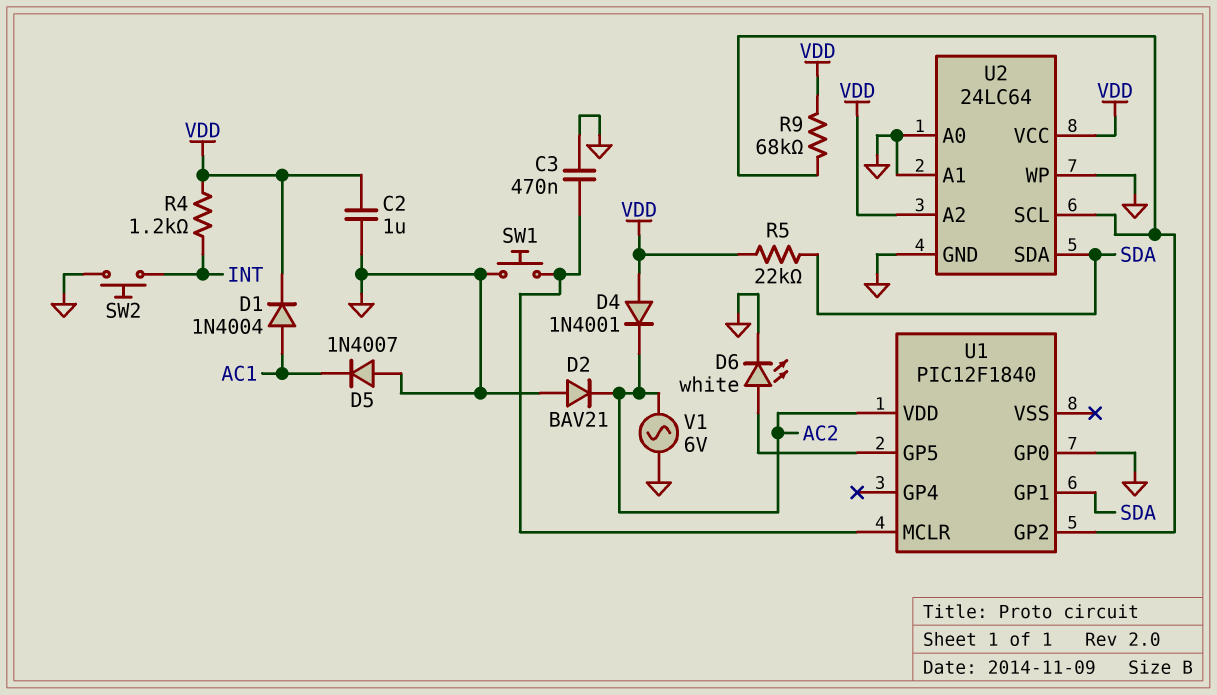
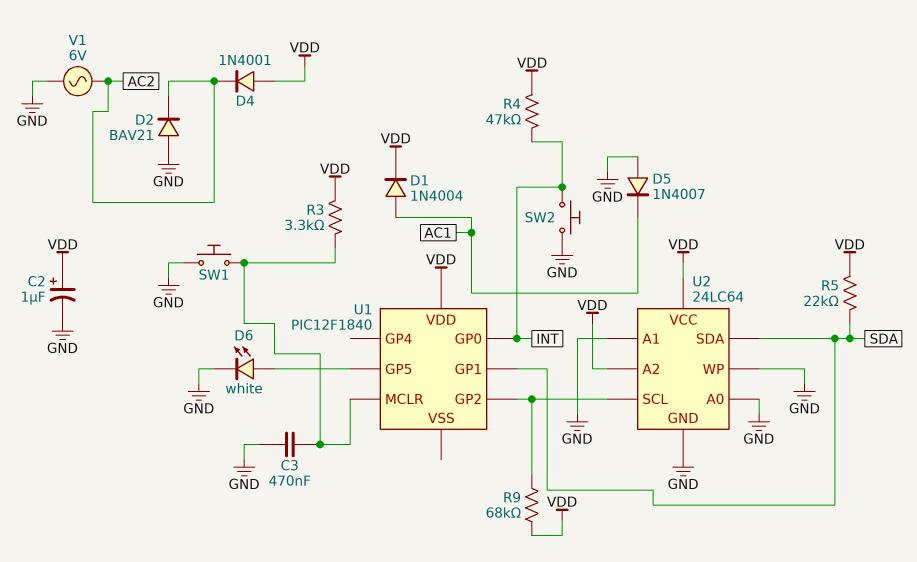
C2: 1uF (GND, VDD) -> 1uF (plus VDD, minus GND)
R3: none -> 3.3k (U1/MCLR, VDD)
R4: 1.2k (INT, VDD) -> 47k (INT, VDD)
U1 pin GP0: GND -> INT
U1 pin VDD: AC2 -> VDD

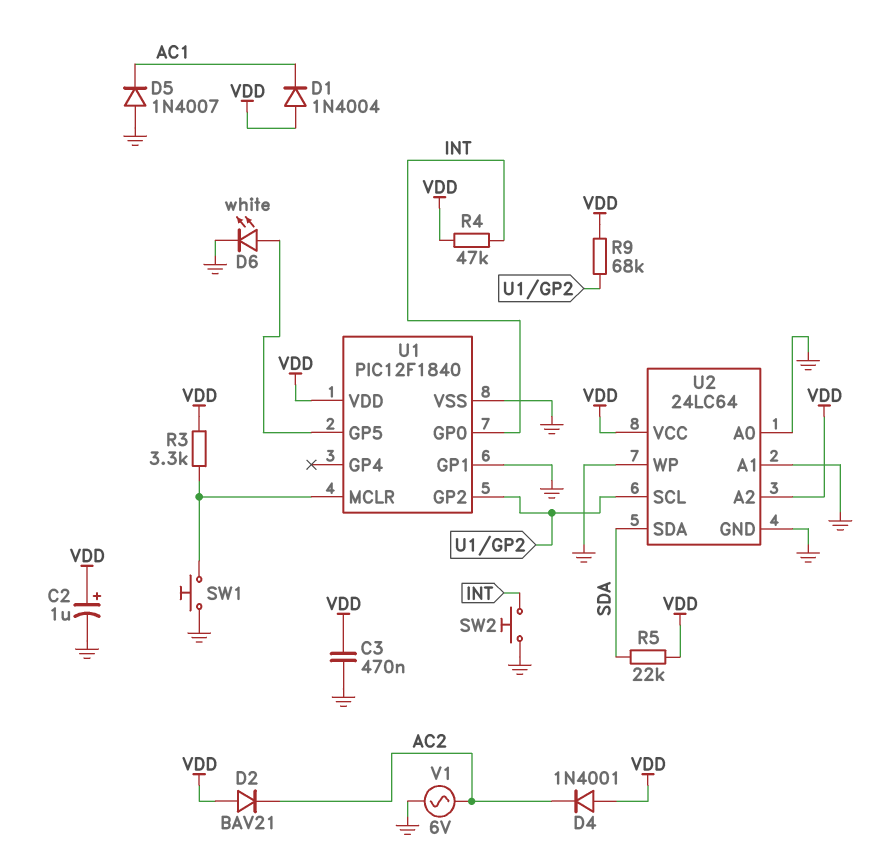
C3: 470nF (GND, U1/MCLR) -> 470nF (GND, VDD)
D1: diode 1N4004 (A AC1, K VDD) -> diode 1N4004 (A VDD, K AC1)
D2: diode BAV21 (A GND, K AC2) -> diode BAV21 (A VDD, K AC2)
U1 pin GP1: SDA -> GND
U1 pin VSS: none -> GND

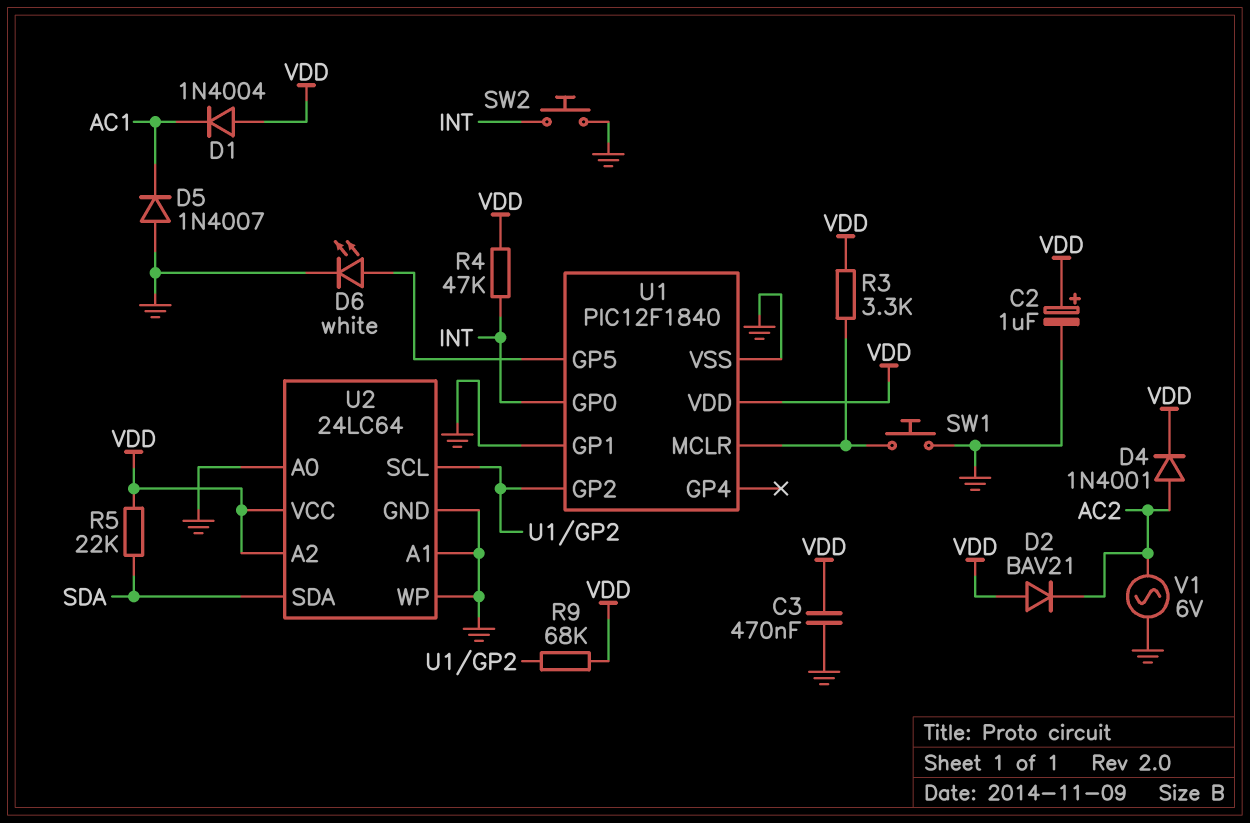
D4: diode 1N4001 (A VDD, K AC2) -> diode 1N4001 (A AC2, K VDD)

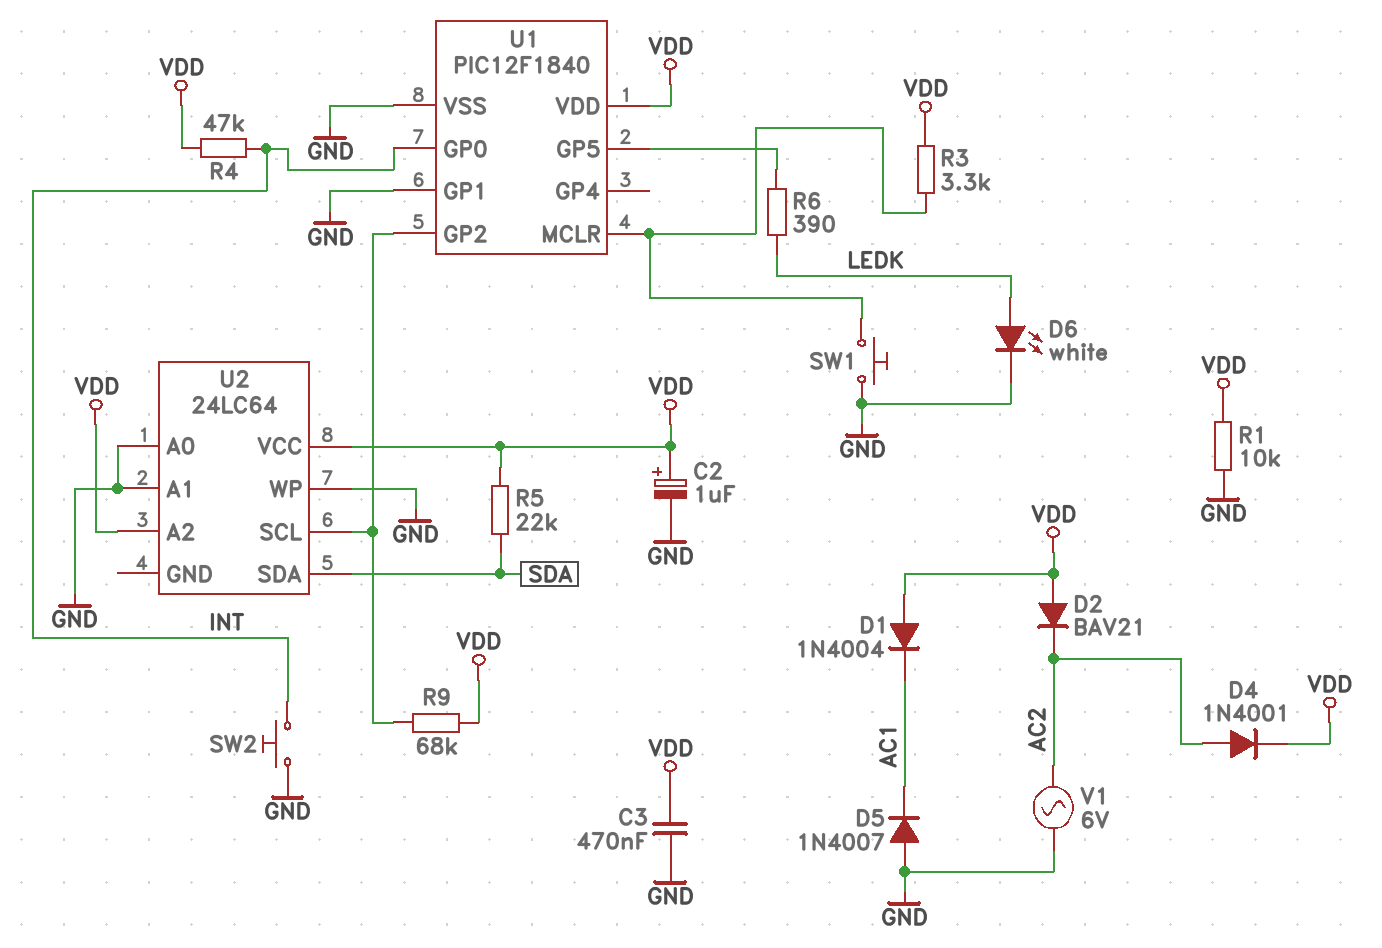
D6: LED white (A U1/GP5, K GND) -> LED white (A LEDK, K GND)
R1: none -> 10k (GND, VDD)
R6: none -> 390 (LEDK, U1/GP5)
U2 pin GND: GND -> none

